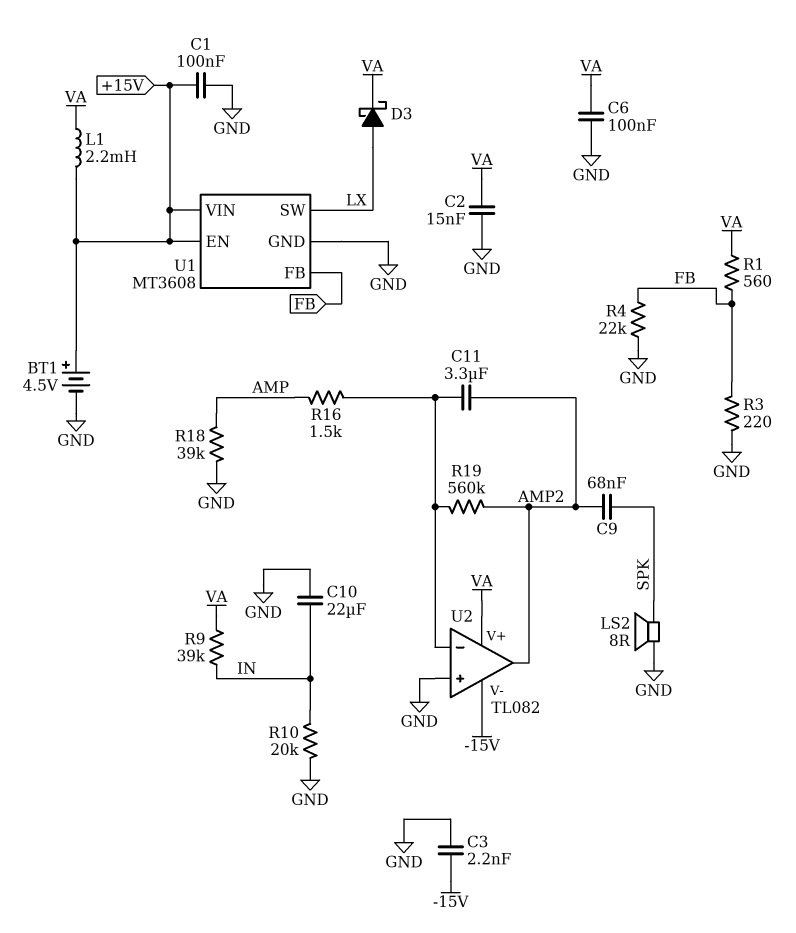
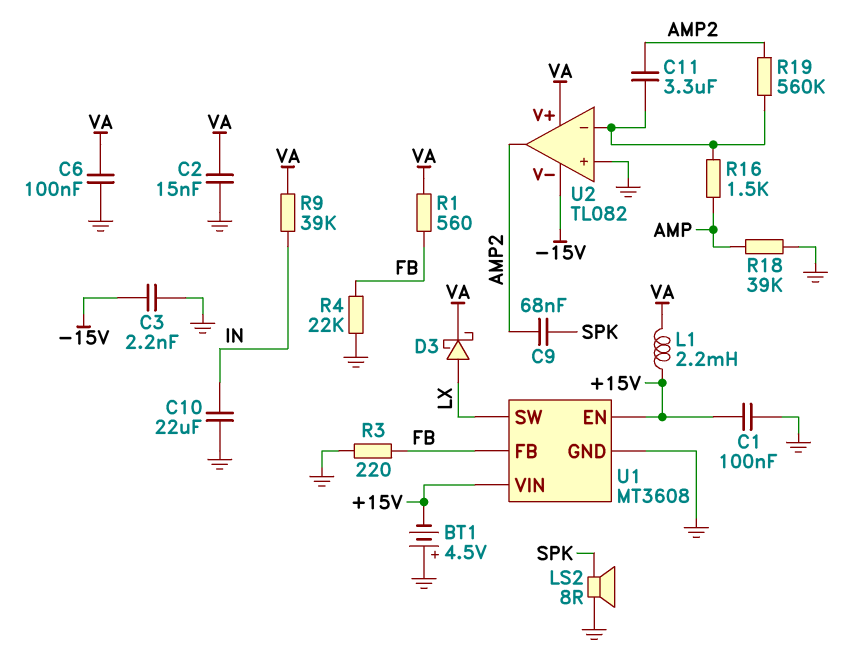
BT1: 4.5V (plus +15V, minus GND) -> 4.5V (plus GND, minus +15V)
R10: 20k (GND, IN) -> none

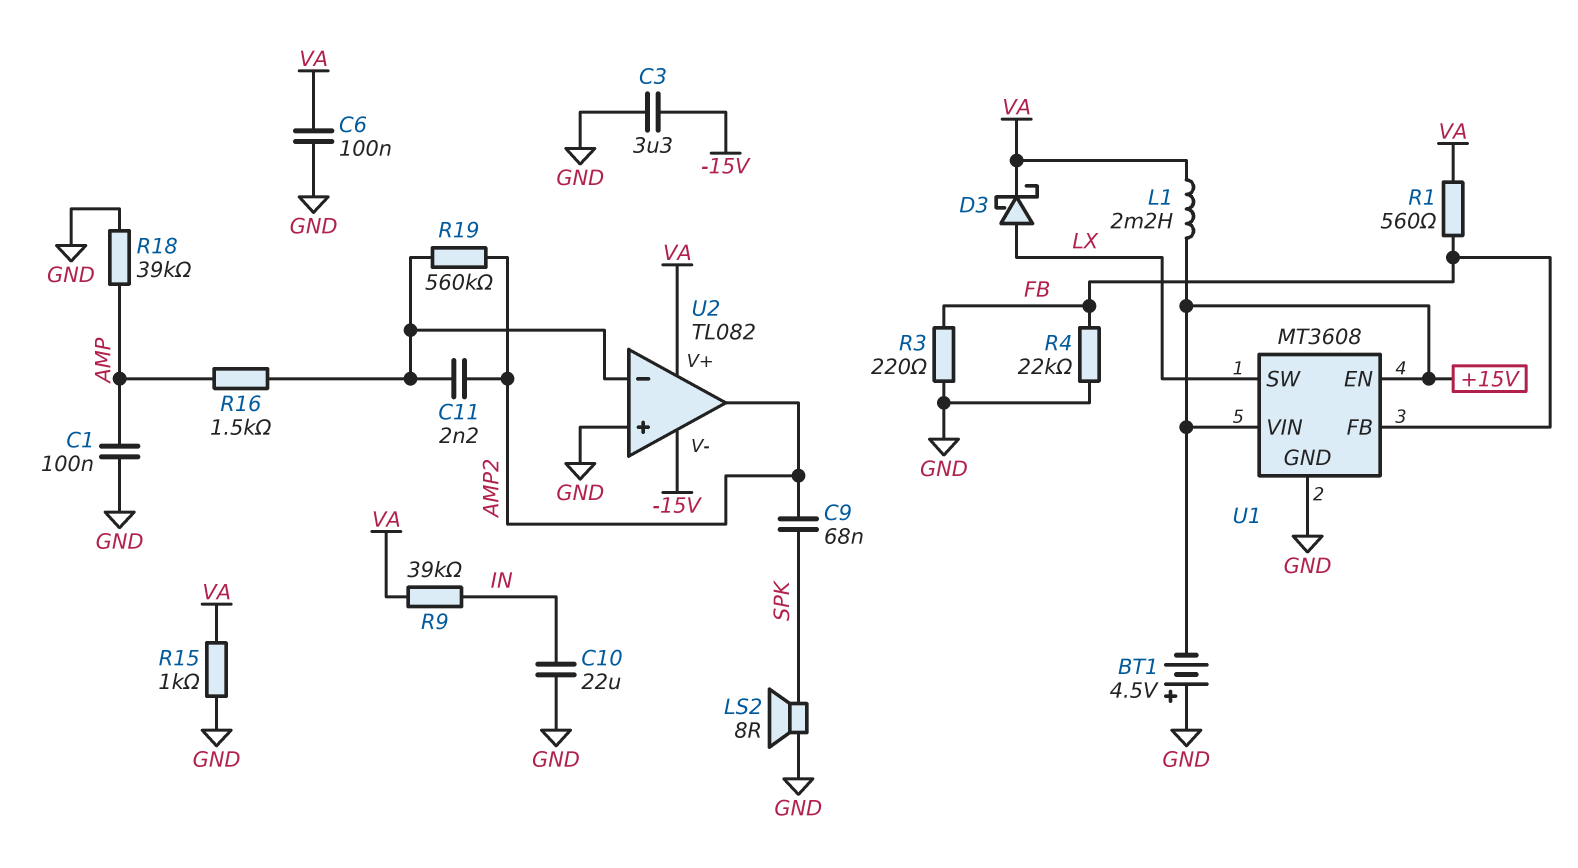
C1: 100nF (+15V, GND) -> 100nF (AMP, GND)
C2: 15nF (GND, VA) -> none
C3: 2.2nF (-15V, GND) -> 3.3uF (-15V, GND)
C11: 3.3uF (AMP2, U2/in-) -> 2.2nF (AMP2, U2/in-)
R15: none -> 1k (GND, VA)

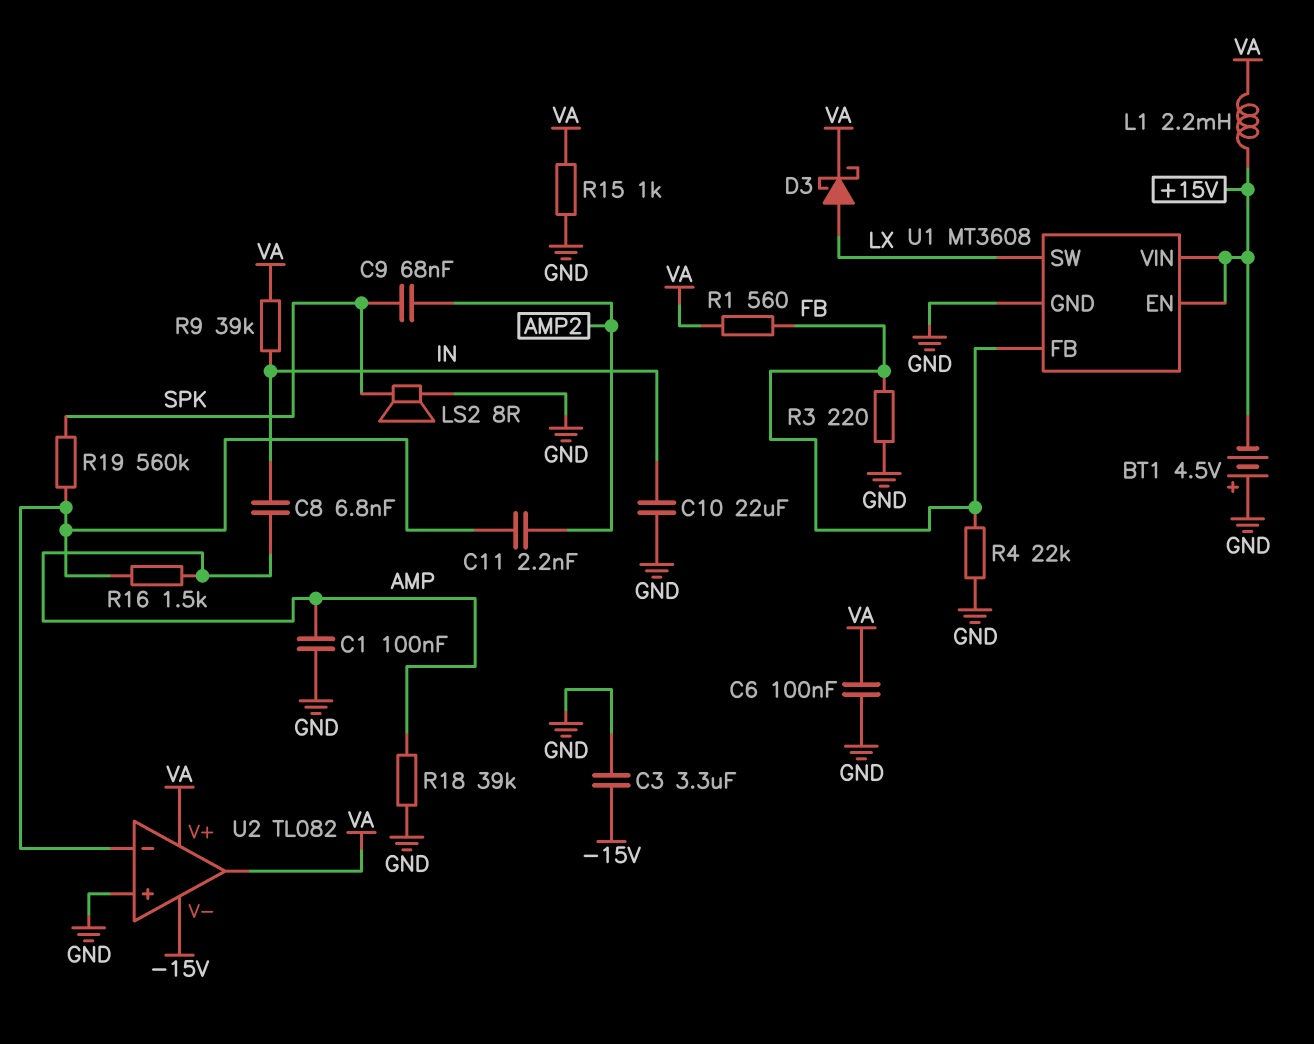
C8: none -> 6.8nF (AMP, IN)
R19: 560k (AMP2, U2/in-) -> 560k (SPK, U2/in-)
U2 pin out: AMP2 -> VA

